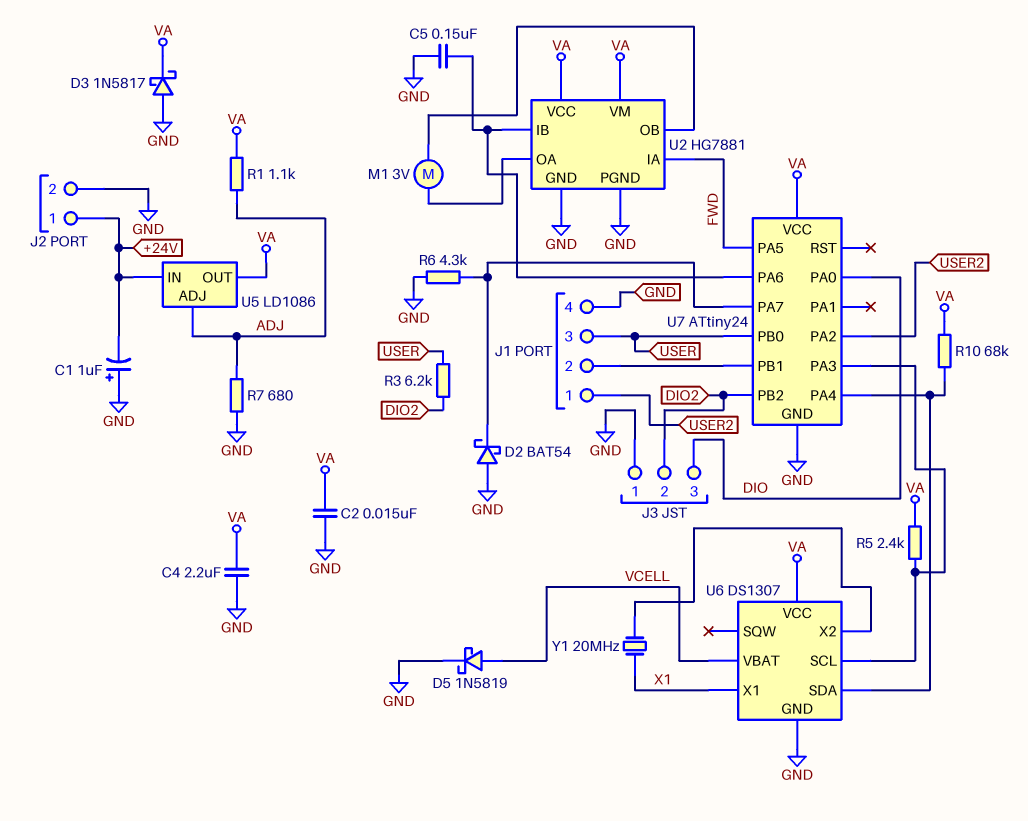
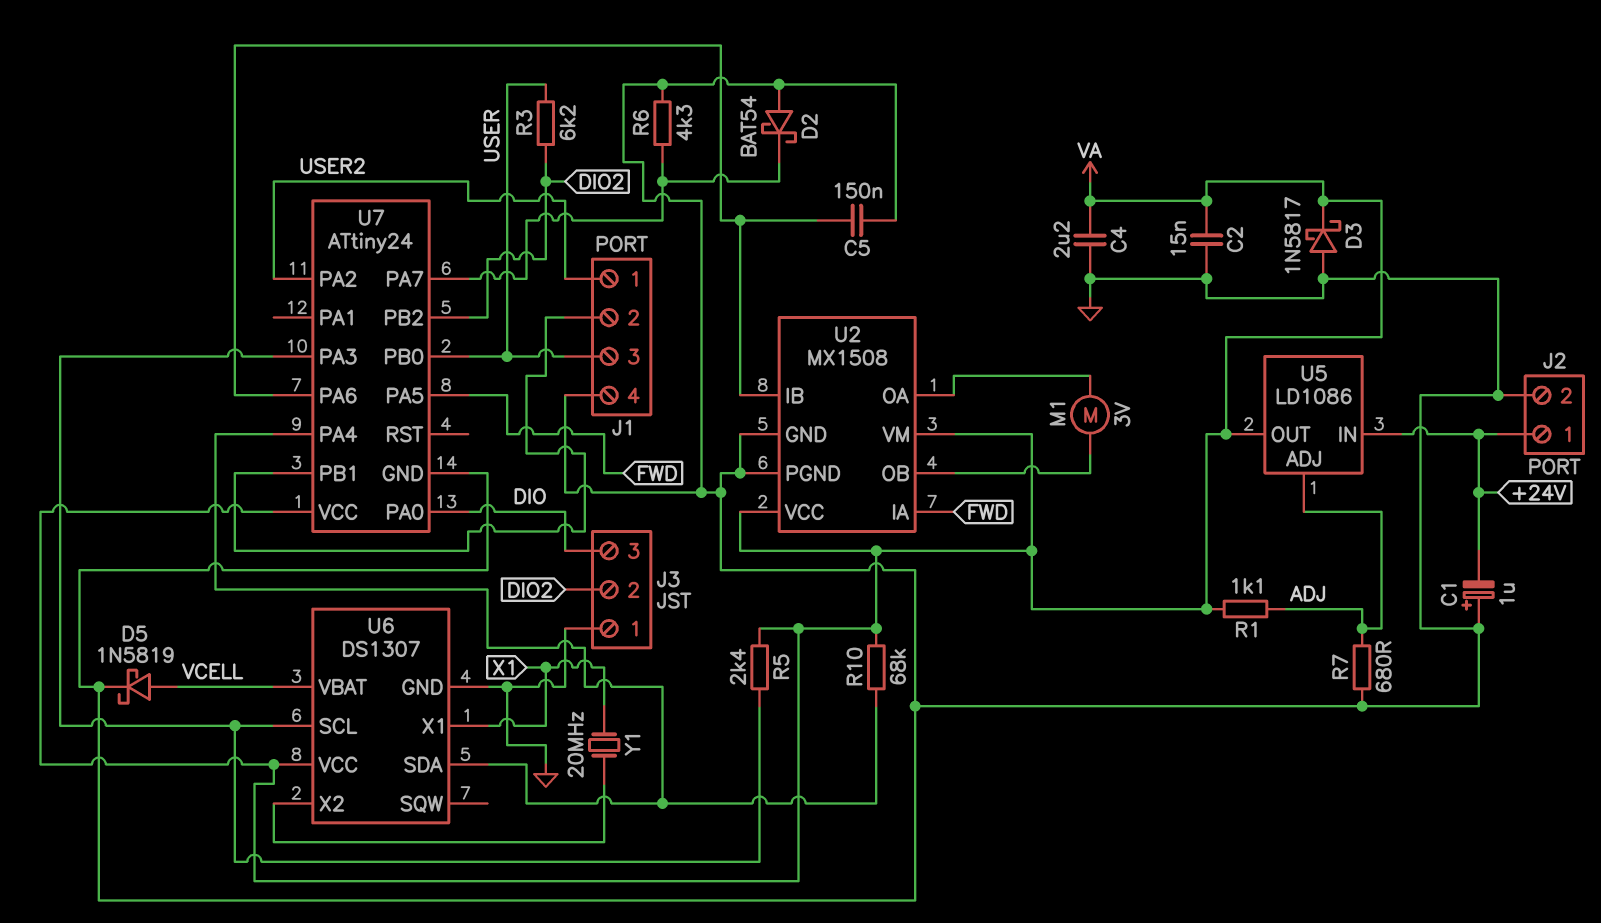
U2: HG7881 -> MX1508

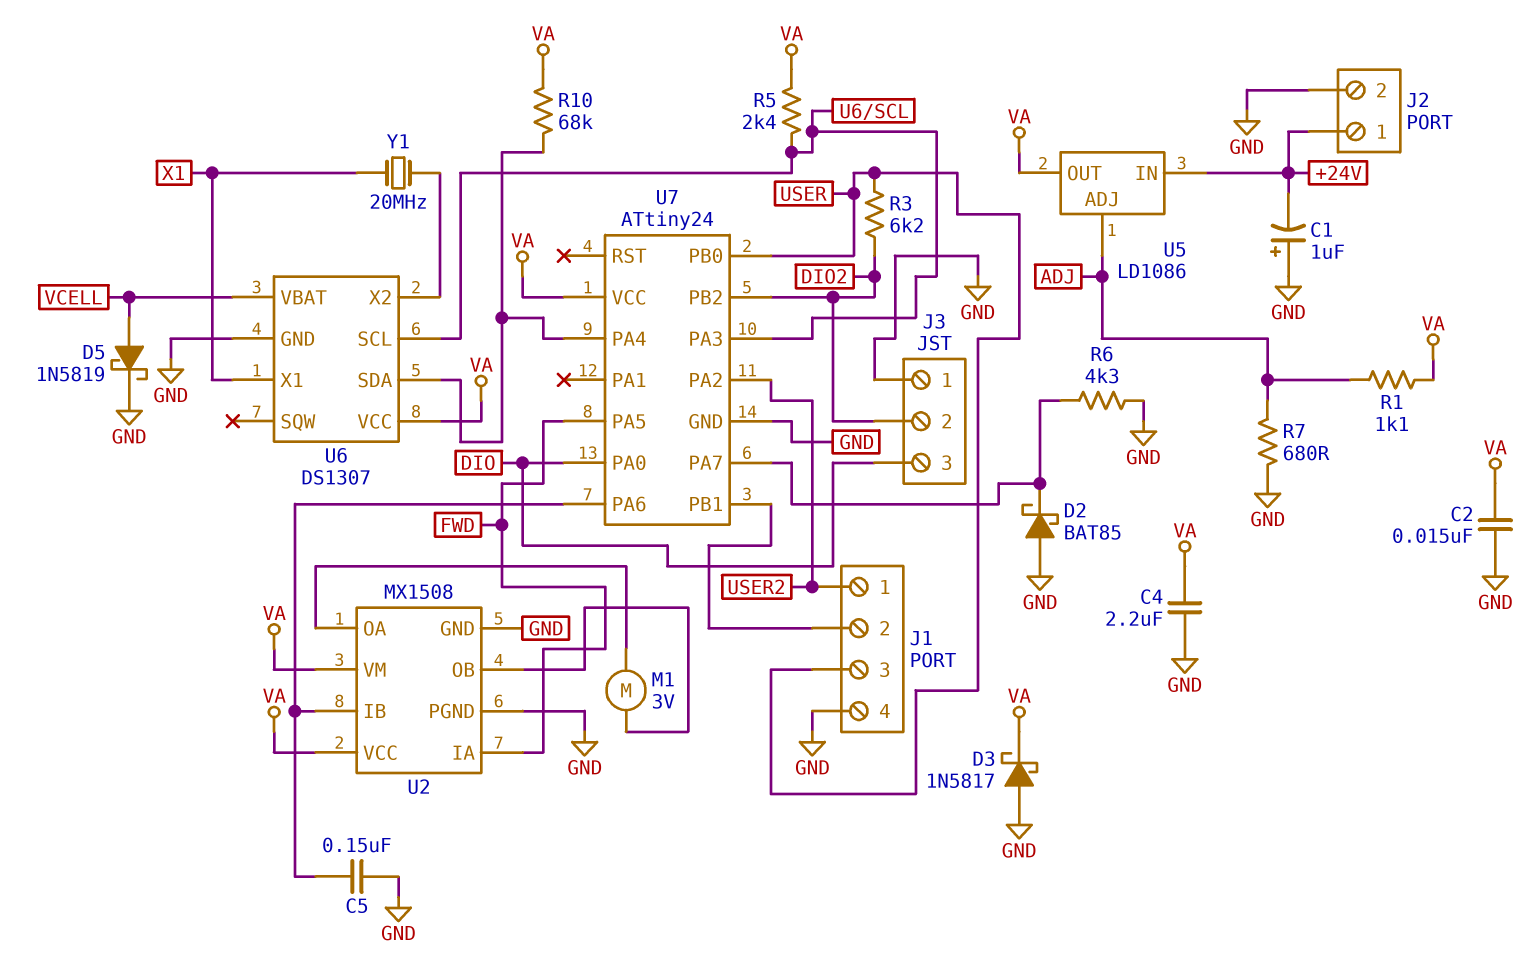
D2: schottky BAT54 (A GND, K U7/PA7) -> schottky BAT85 (A GND, K U7/PA7)

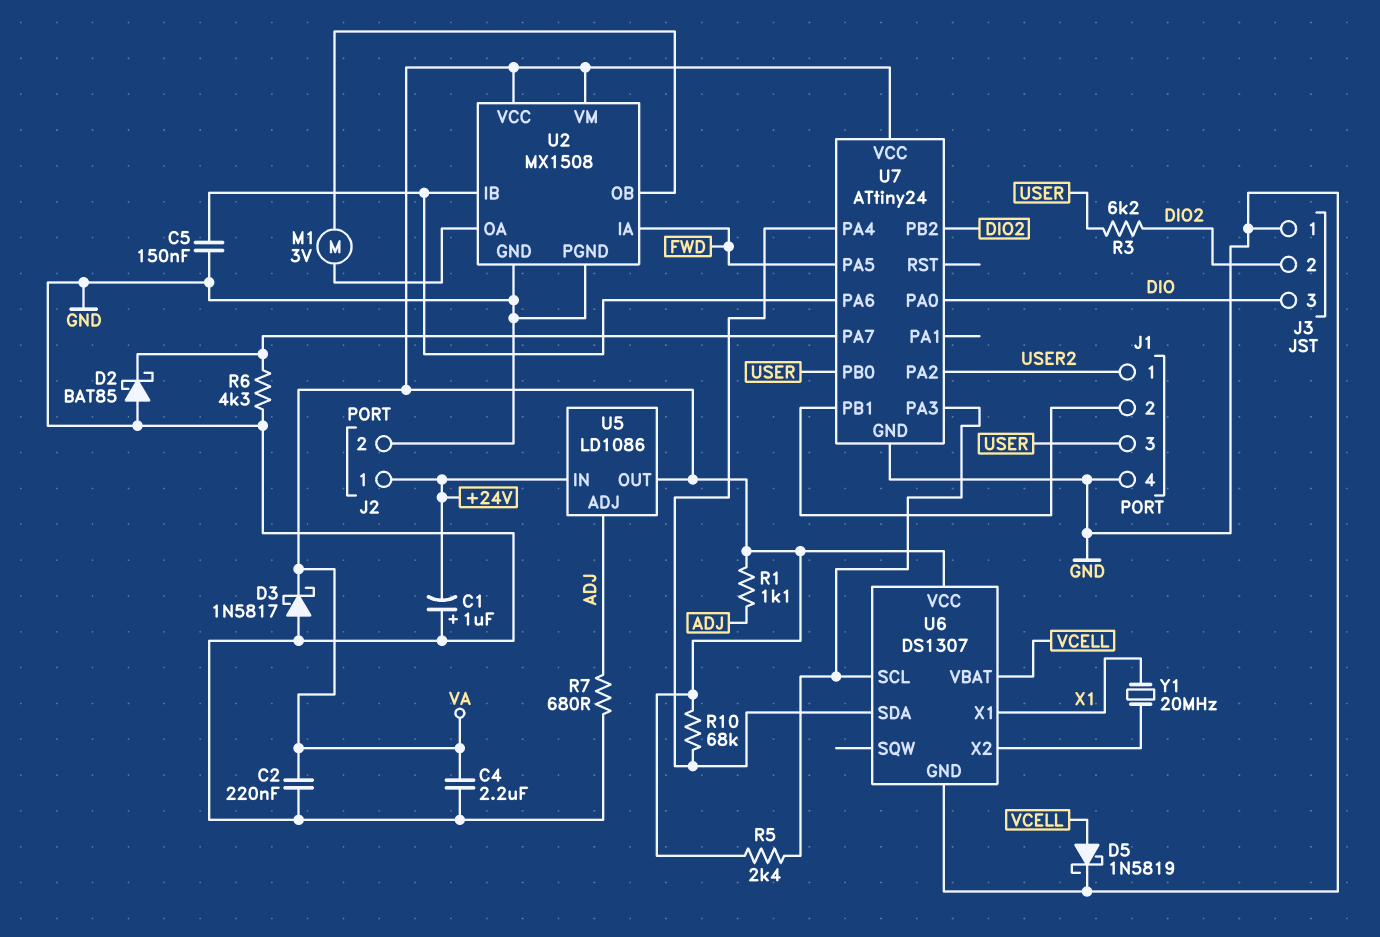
C2: 15nF (GND, VA) -> 220nF (GND, VA)

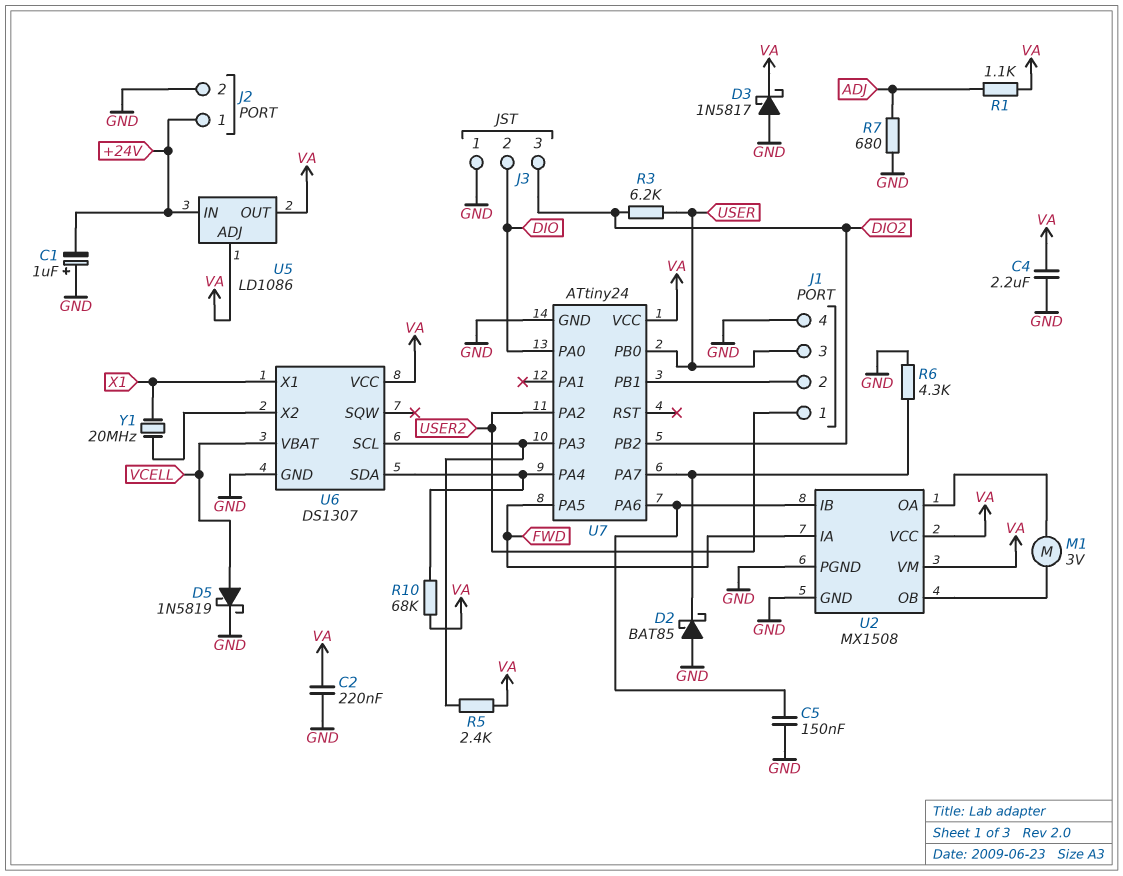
J3 pin 2: DIO2 -> DIO
J3 pin 3: DIO -> DIO2
U5 pin ADJ: ADJ -> VA

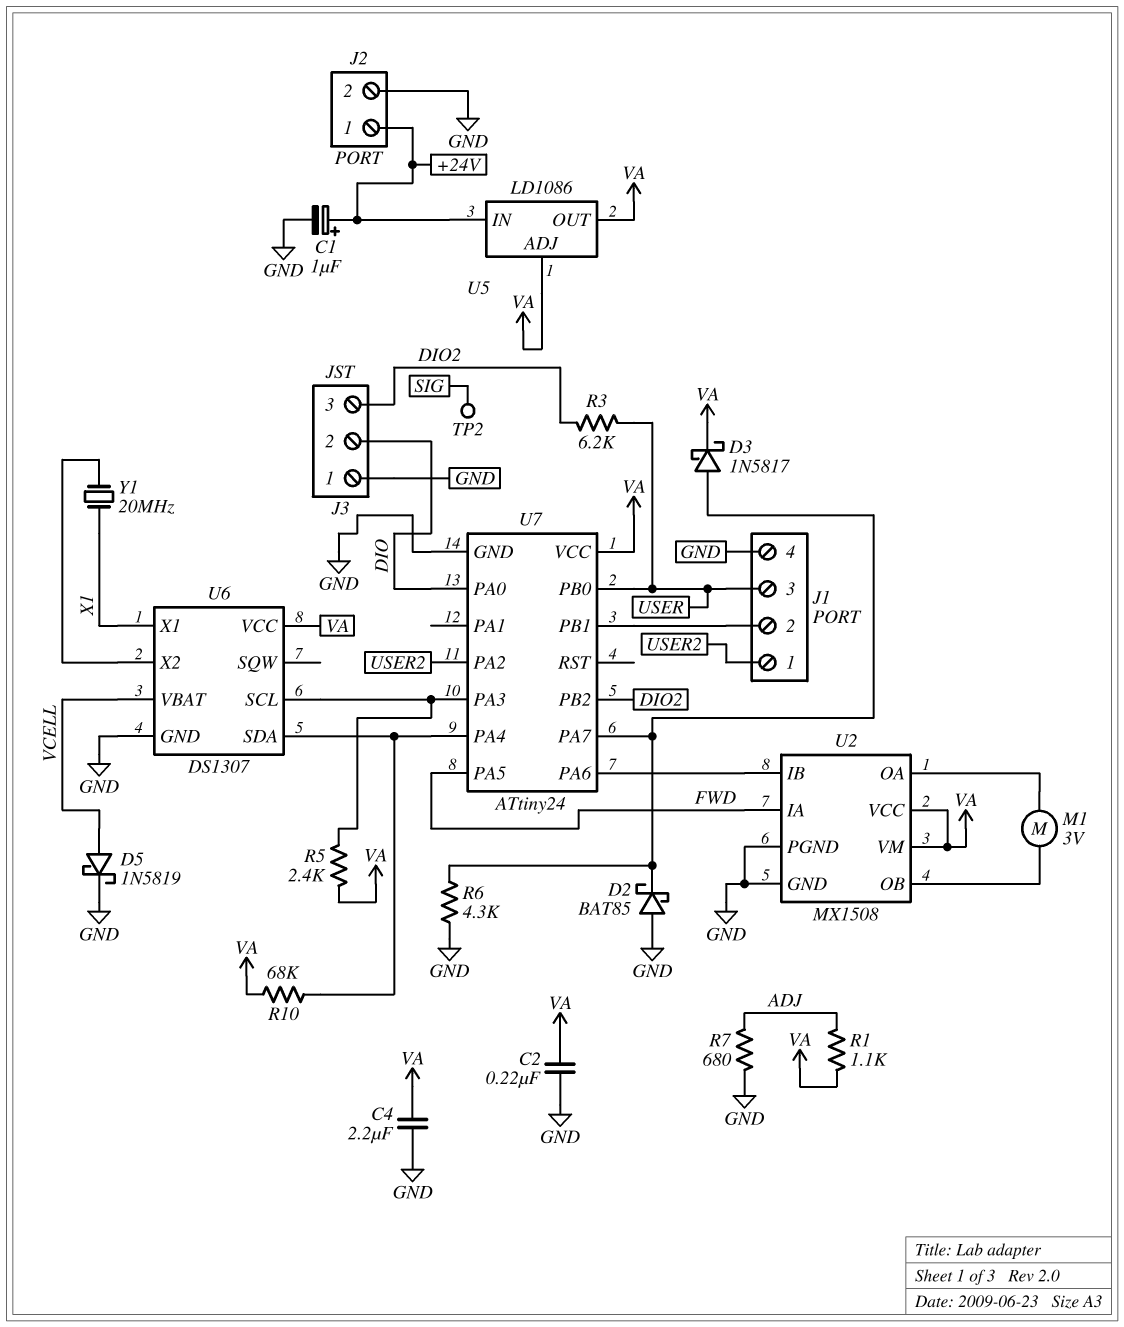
C1: 1uF (plus GND, minus +24V) -> 1uF (plus +24V, minus GND)
C5: 150nF (GND, U2/IB) -> none
D3: schottky 1N5817 (A GND, K VA) -> schottky 1N5817 (A U7/PA7, K VA)
TP2: none -> test point (SIG)

